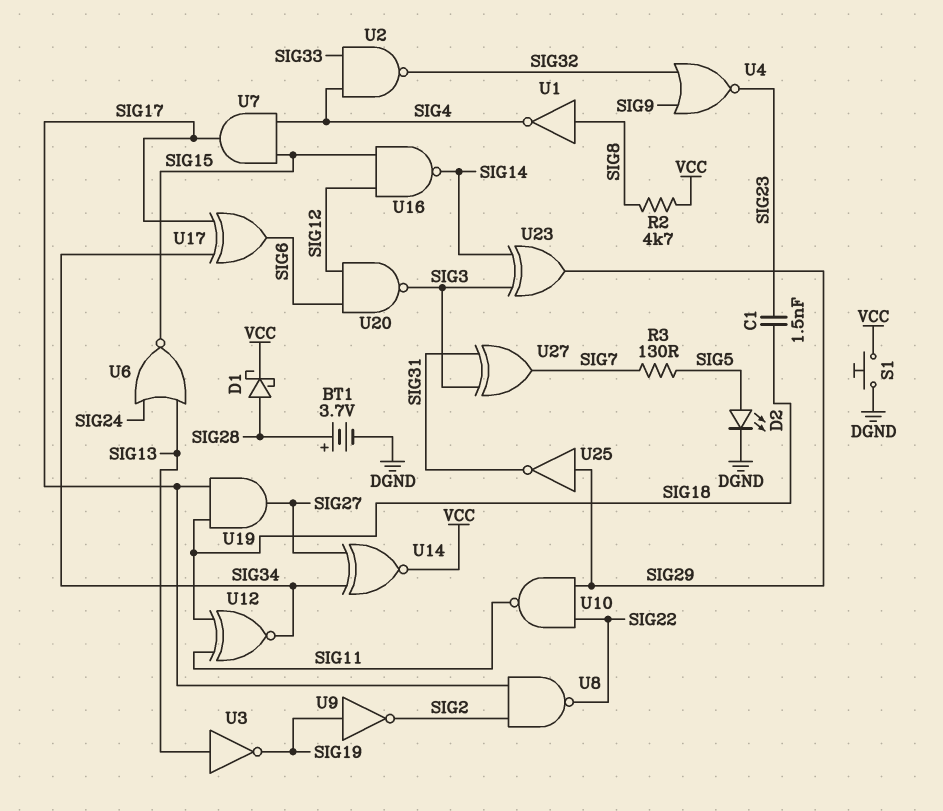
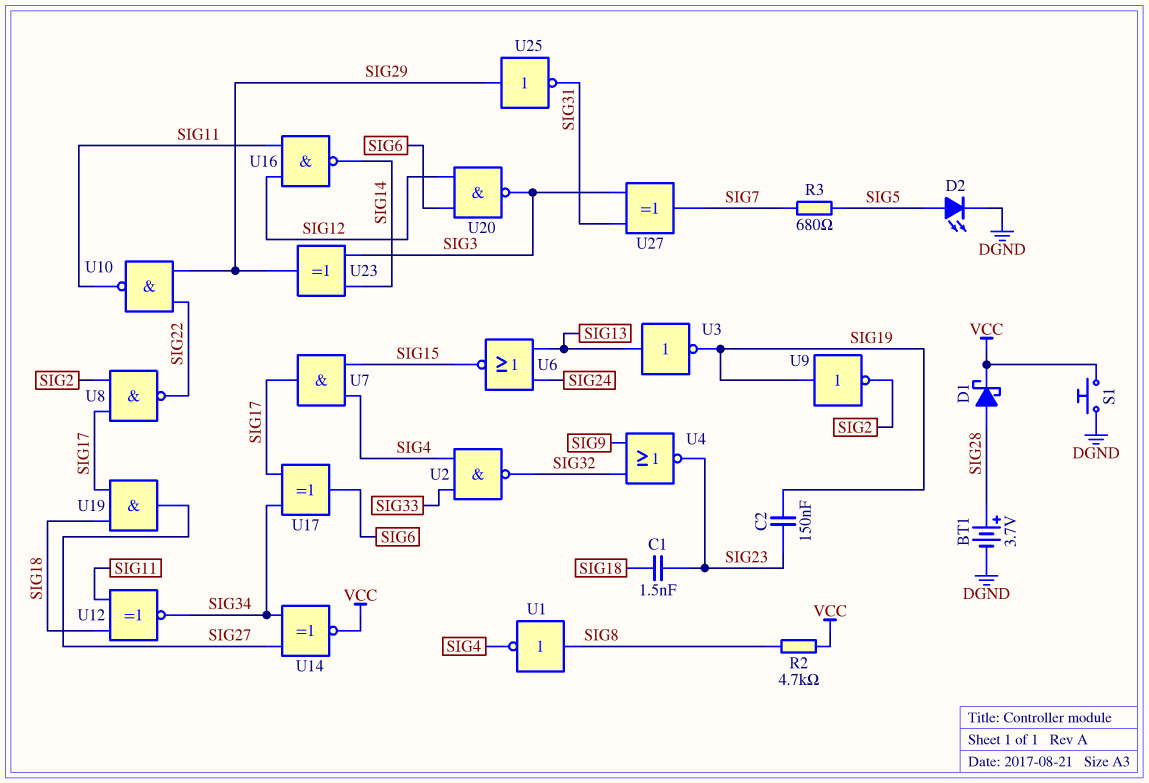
C2: none -> 150nF (SIG19, SIG23)
R3: 130 (SIG5, SIG7) -> 680 (SIG5, SIG7)
U16: NAND (in SIG12, in SIG15, out SIG14) -> NAND (in SIG11, in SIG12, out SIG14)

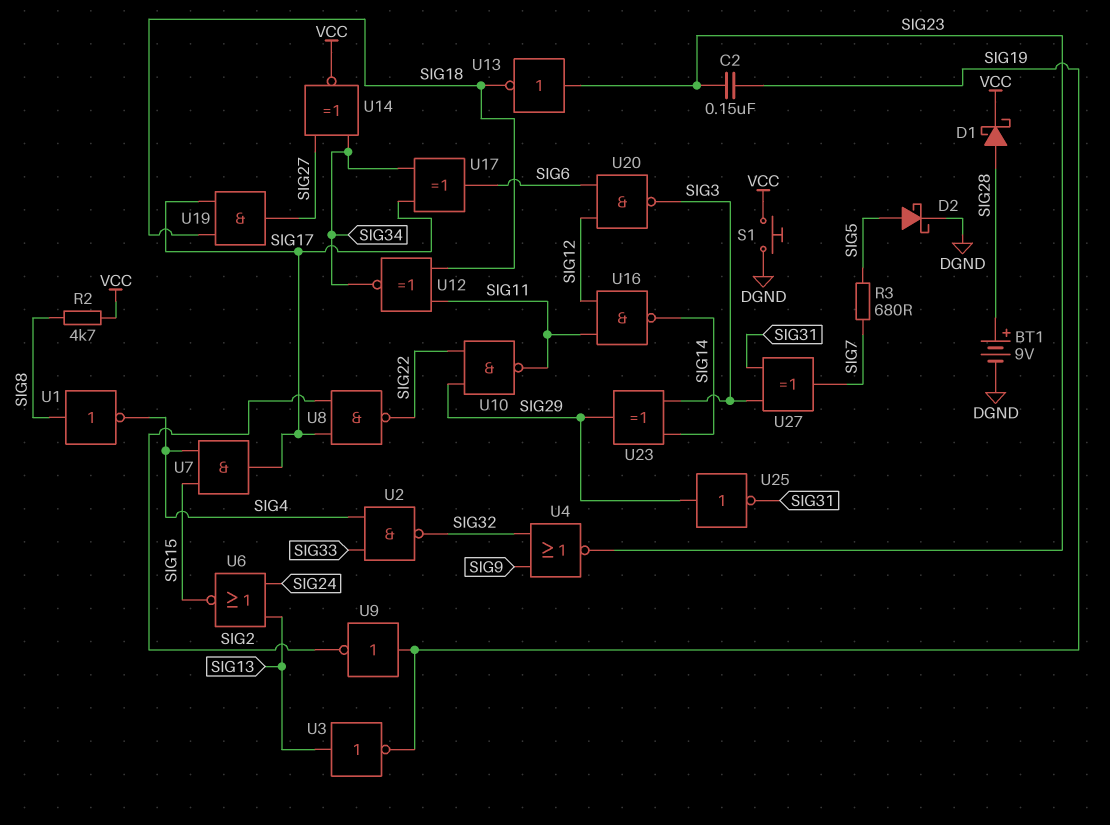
BT1: 3.7V (plus SIG28, minus DGND) -> 9V (plus SIG28, minus DGND)
C1: 1.5nF (SIG18, SIG23) -> none
D2: LED (A SIG5, K DGND) -> schottky (A SIG5, K DGND)
U13: none -> NOT (in SIG23, out SIG18)

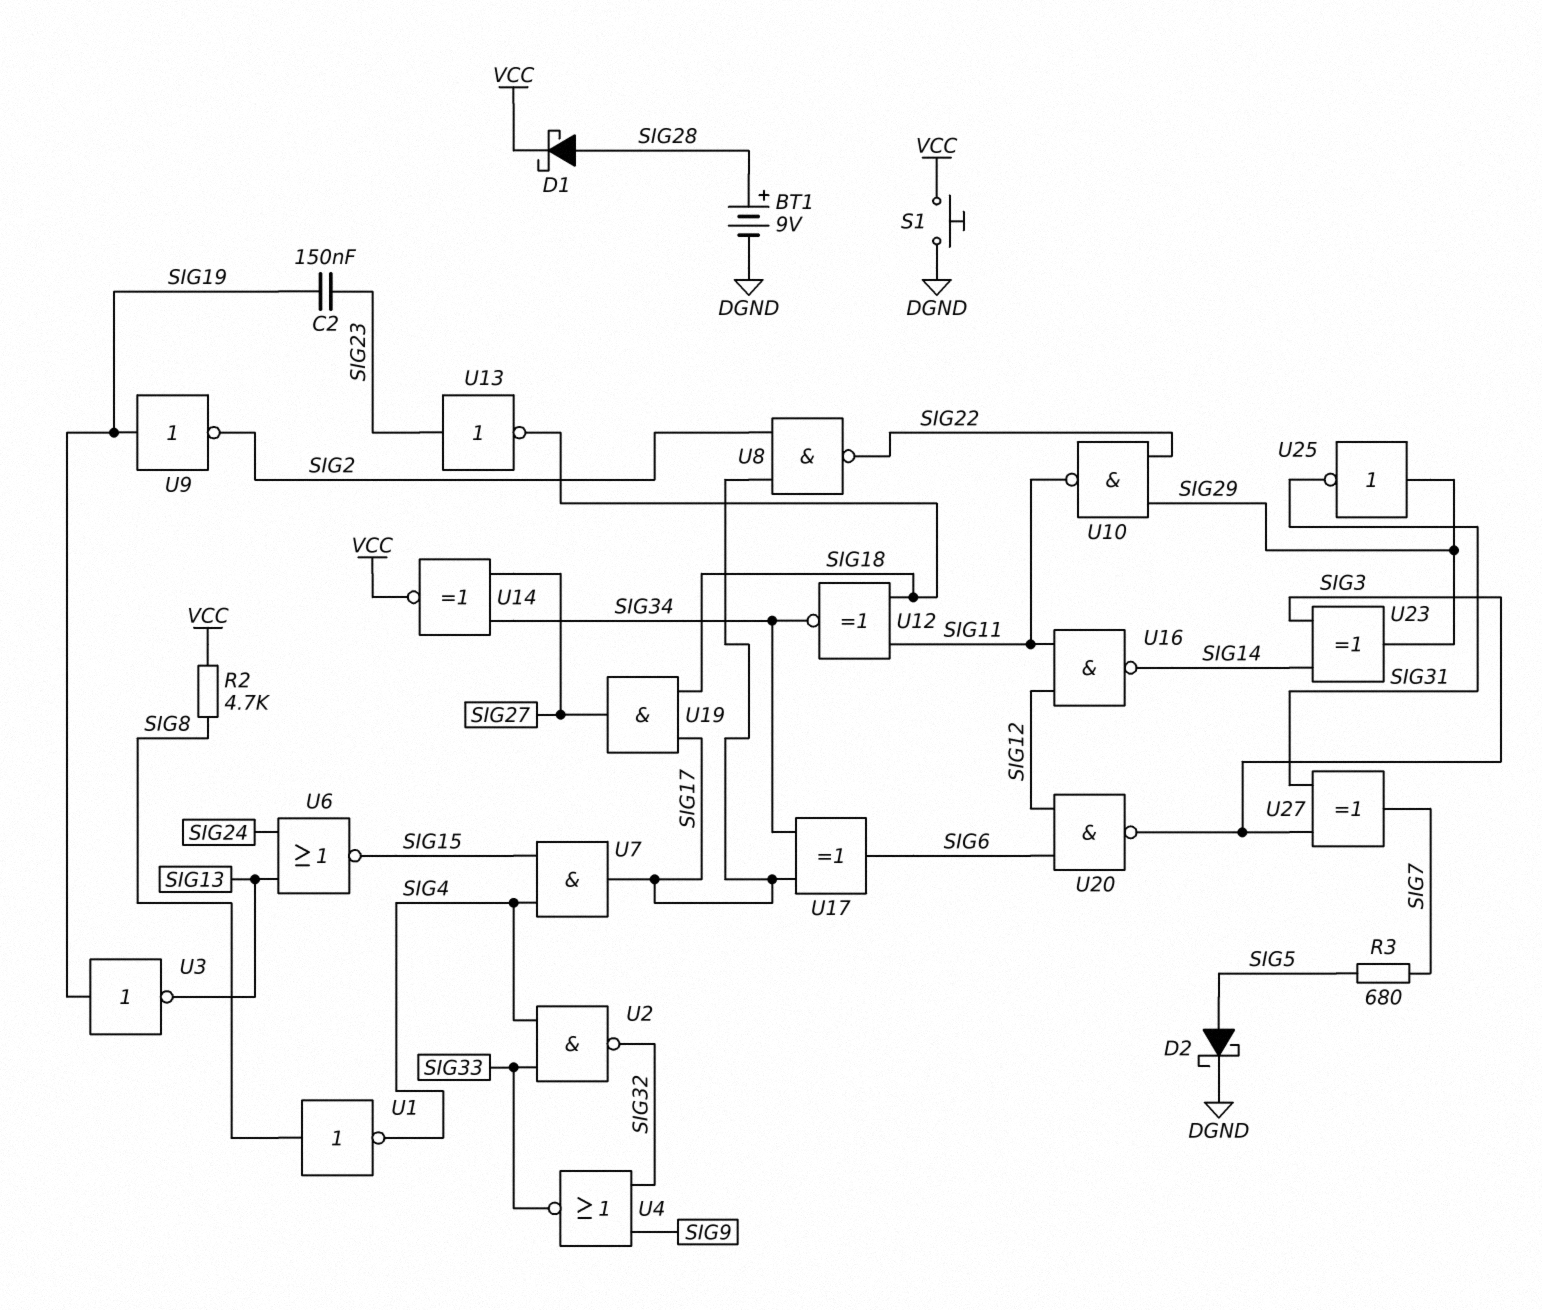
U3: NOT (in SIG13, out SIG19) -> NOT (in SIG19, out SIG13)
U4: NOR (in SIG9, in SIG32, out SIG23) -> NOR (in SIG9, in SIG32, out SIG33)

